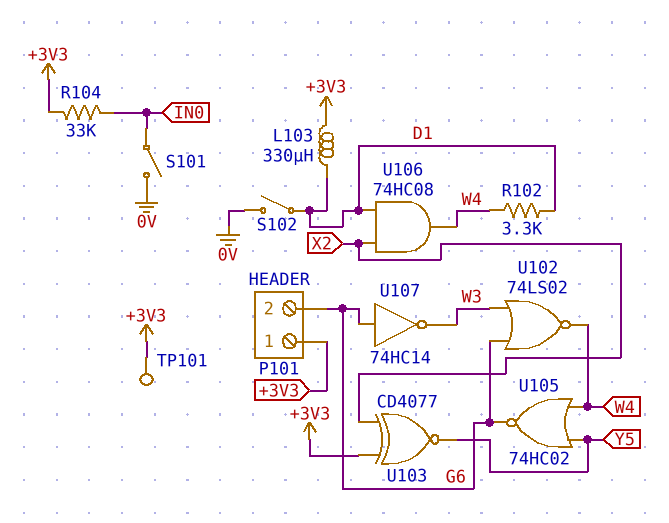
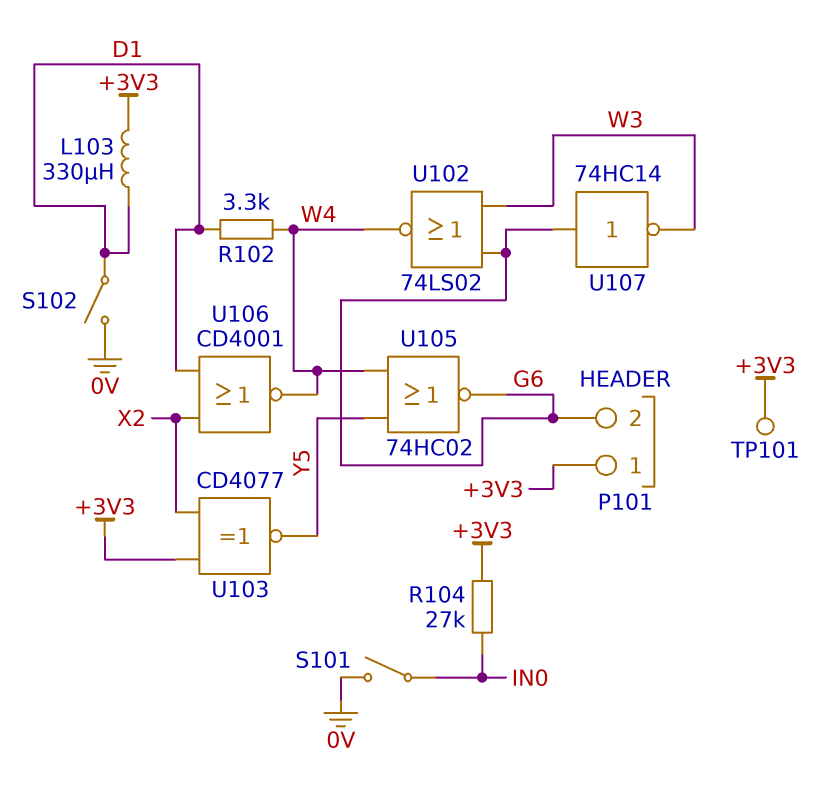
R104: 33k (+3V3, IN0) -> 27k (+3V3, IN0)
U106: AND 74HC08 (in D1, in X2, out W4) -> NOR CD4001 (in D1, in X2, out W4)

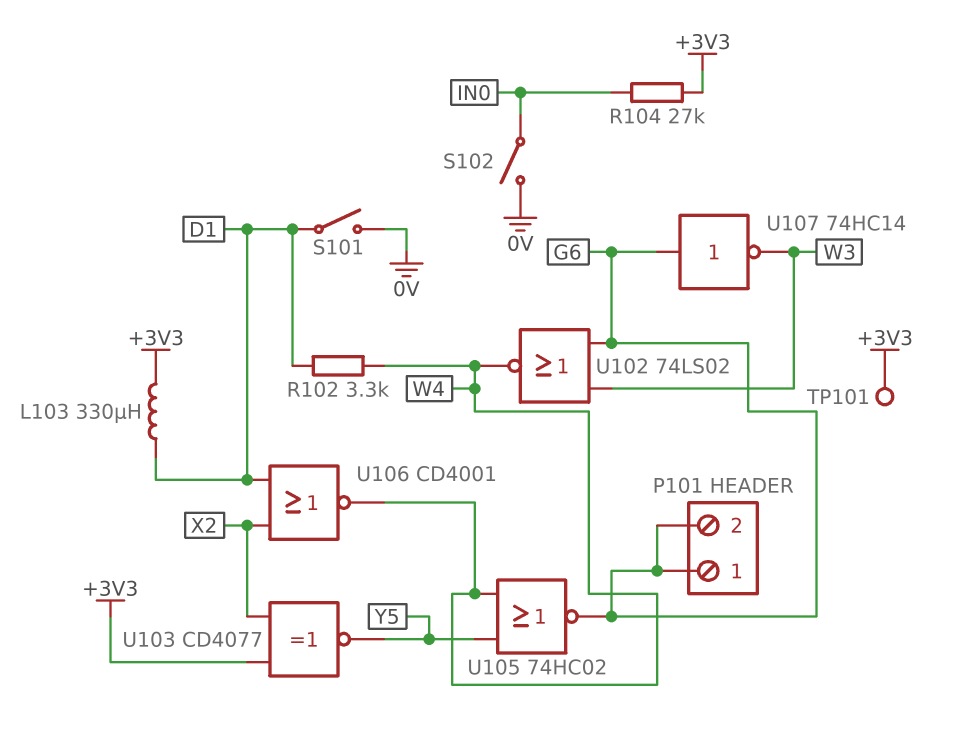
P101 pin 1: +3V3 -> G6
S101: switch (0V, IN0) -> switch (0V, D1)
S102: switch (0V, D1) -> switch (0V, IN0)

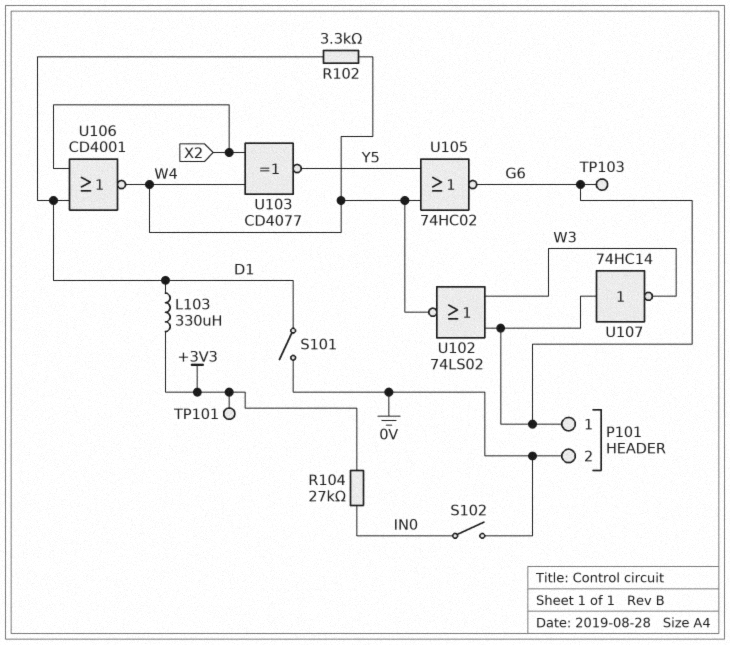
P101 pin 2: G6 -> 0V
TP103: none -> test point (G6)
U103: XNOR CD4077 (in +3V3, in X2, out Y5) -> XNOR CD4077 (in W4, in X2, out Y5)

